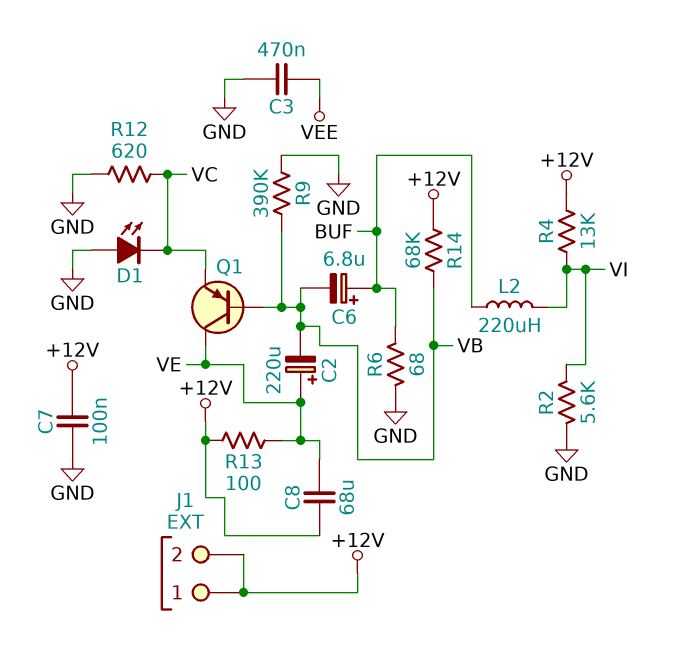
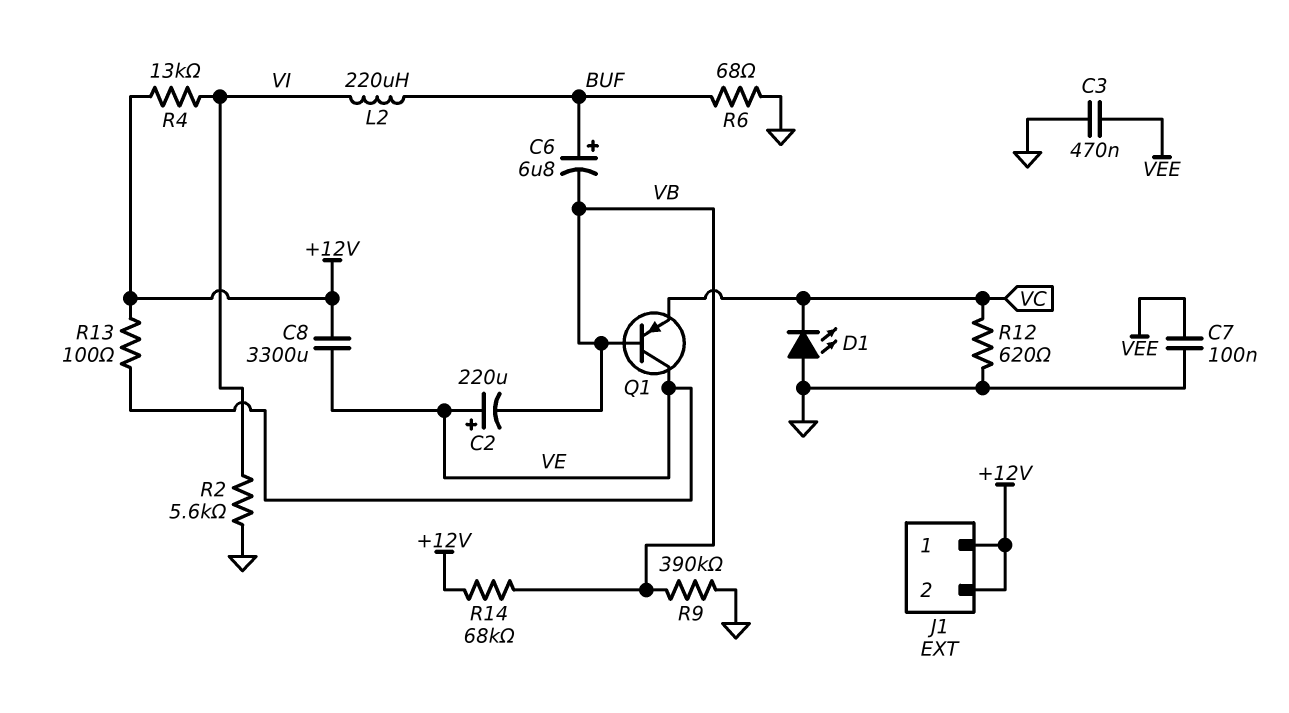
C7: 100nF (+12V, GND) -> 100nF (GND, VEE)
C8: 68uF (+12V, VE) -> 3300uF (+12V, VE)

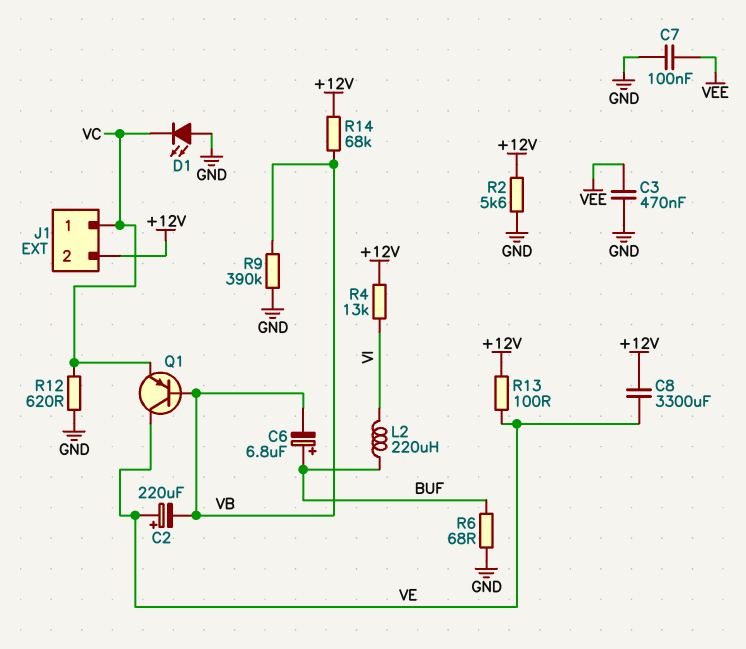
J1 pin 1: +12V -> VC
R2: 5.6k (GND, VI) -> 5.6k (+12V, GND)

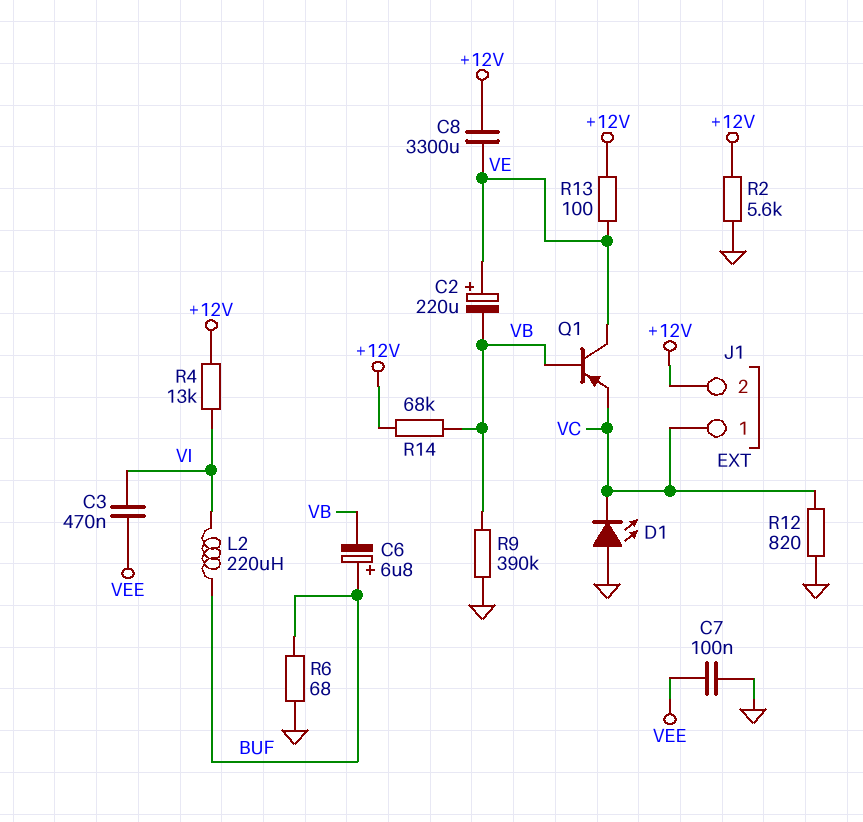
C3: 470nF (GND, VEE) -> 470nF (VEE, VI)
R12: 620 (GND, VC) -> 820 (GND, VC)

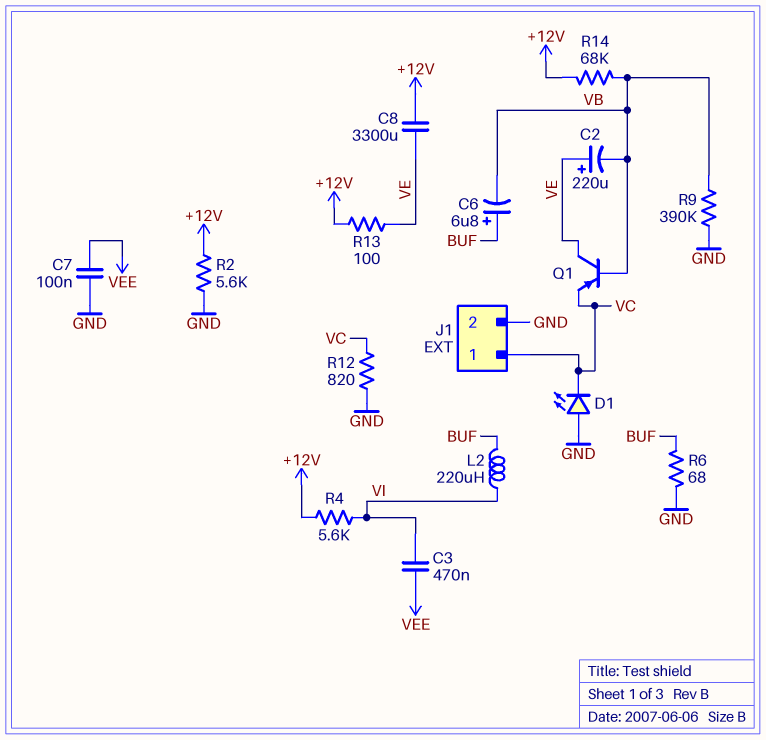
J1 pin 2: +12V -> GND
R4: 13k (+12V, VI) -> 5.6k (+12V, VI)

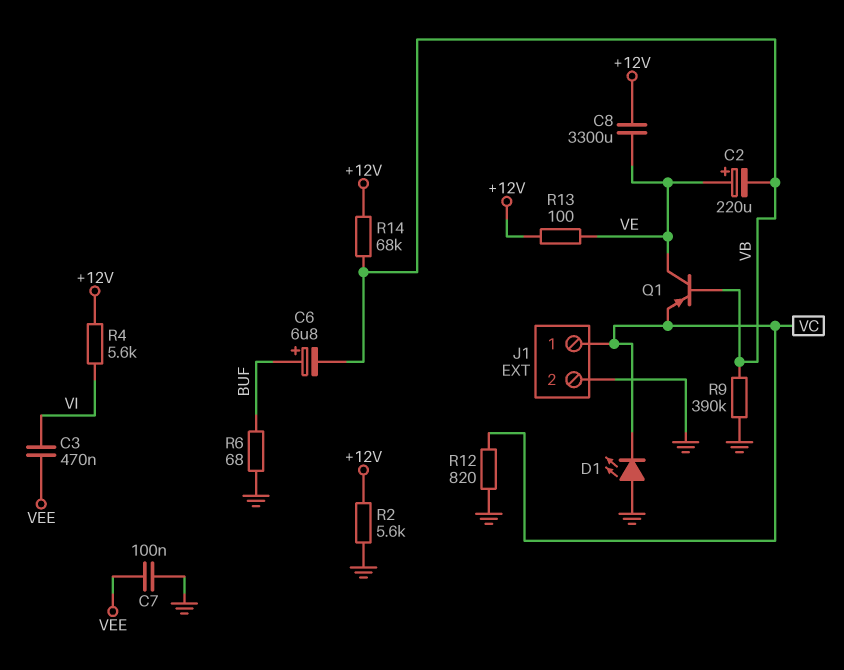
L2: 220uH (BUF, VI) -> none

